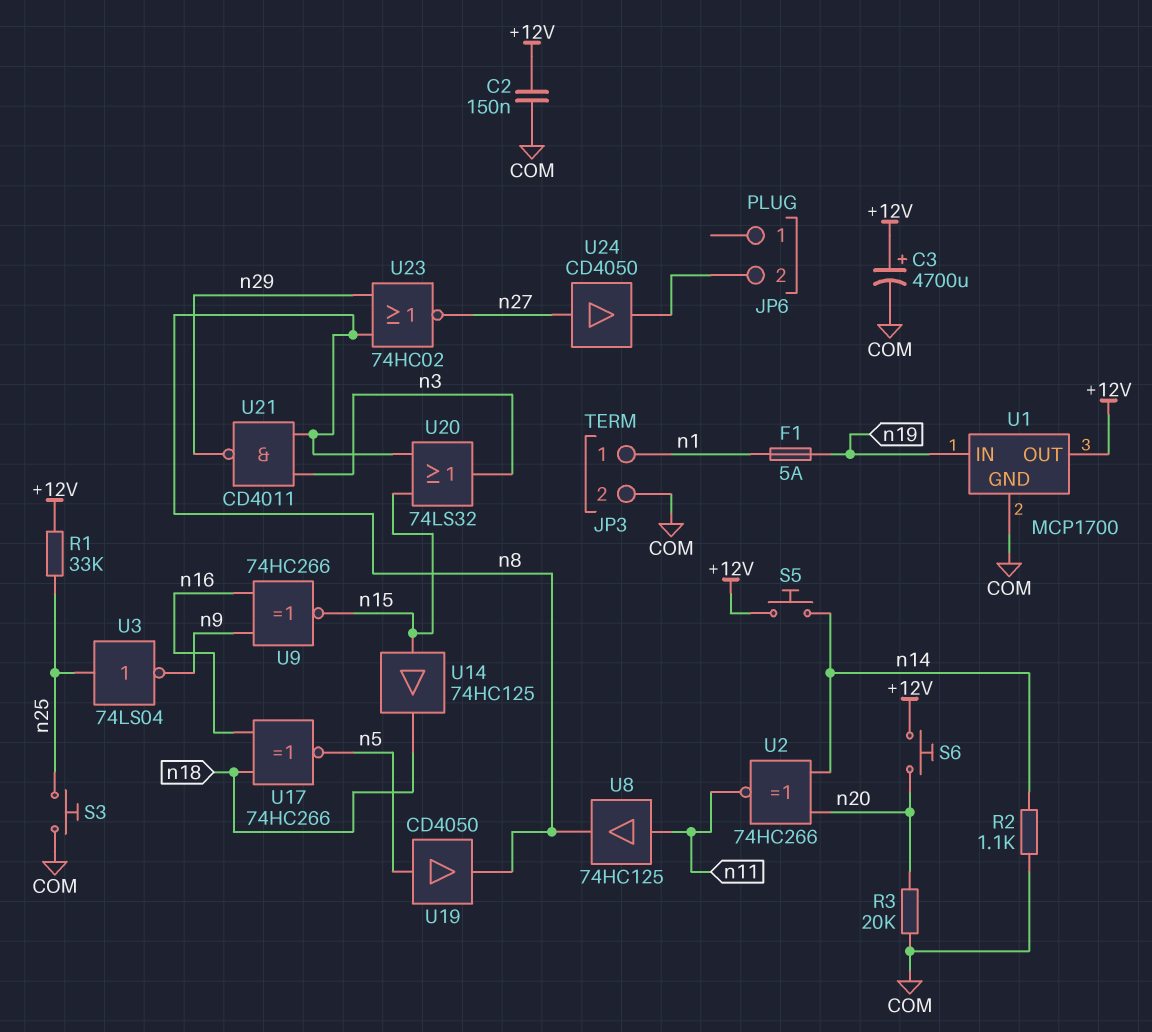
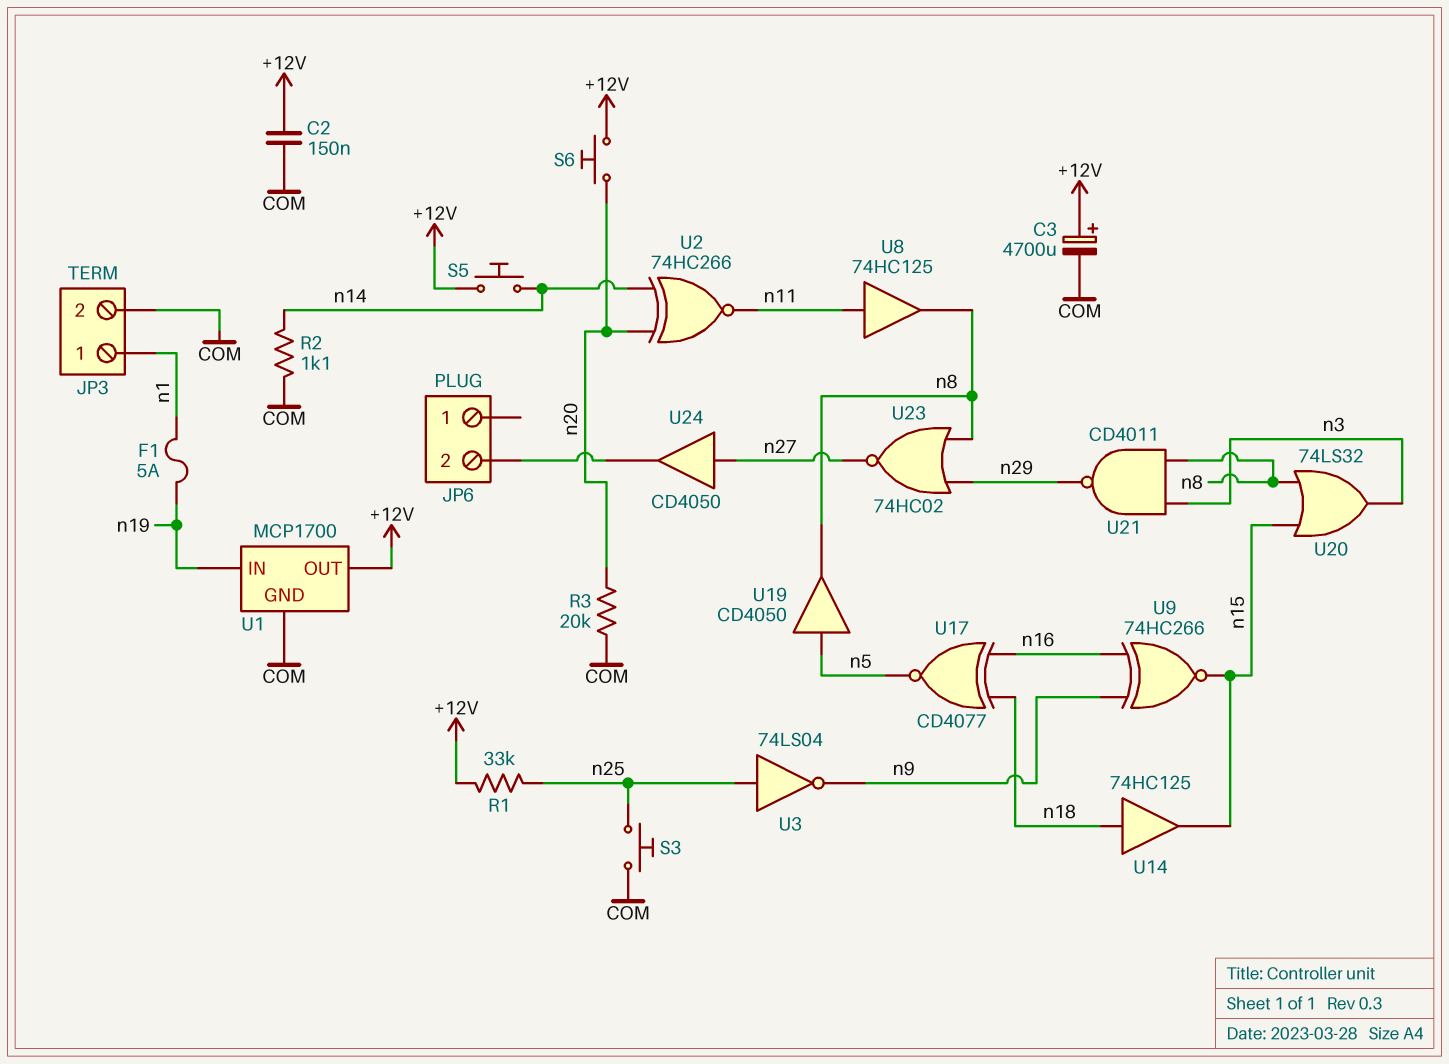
U14: buffer 74HC125 (in n15, out n18) -> buffer 74HC125 (in n18, out n15)
U17: XNOR 74HC266 (in n16, in n18, out n5) -> XNOR CD4077 (in n16, in n18, out n5)

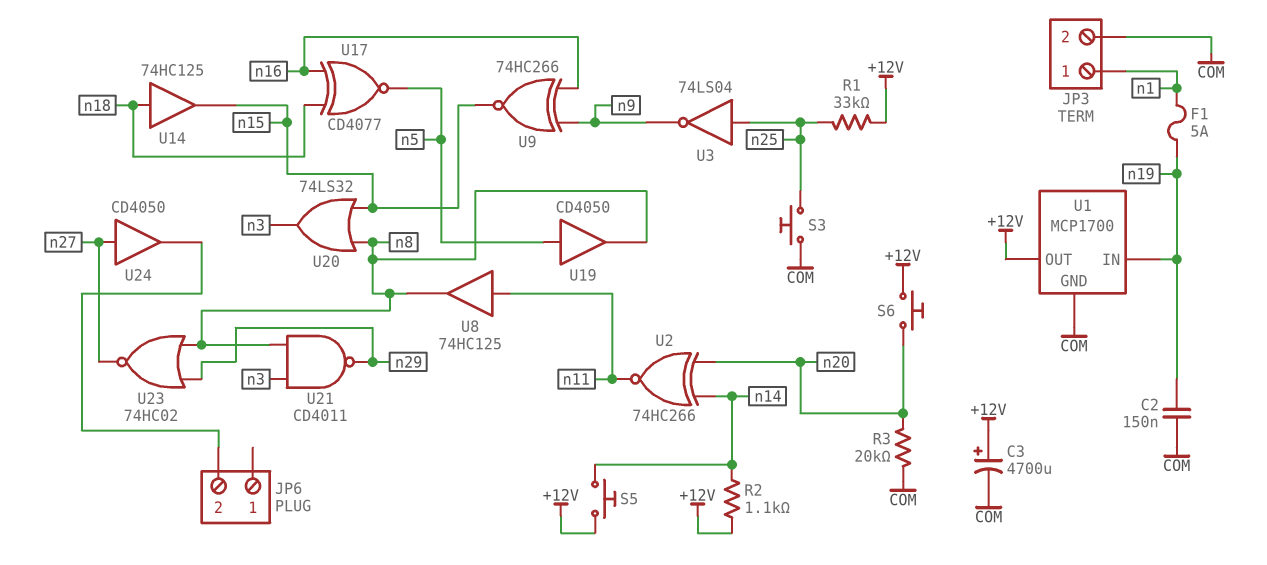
C2: 150nF (+12V, COM) -> 150nF (COM, n19)
R2: 1.1k (COM, n14) -> 1.1k (+12V, n14)

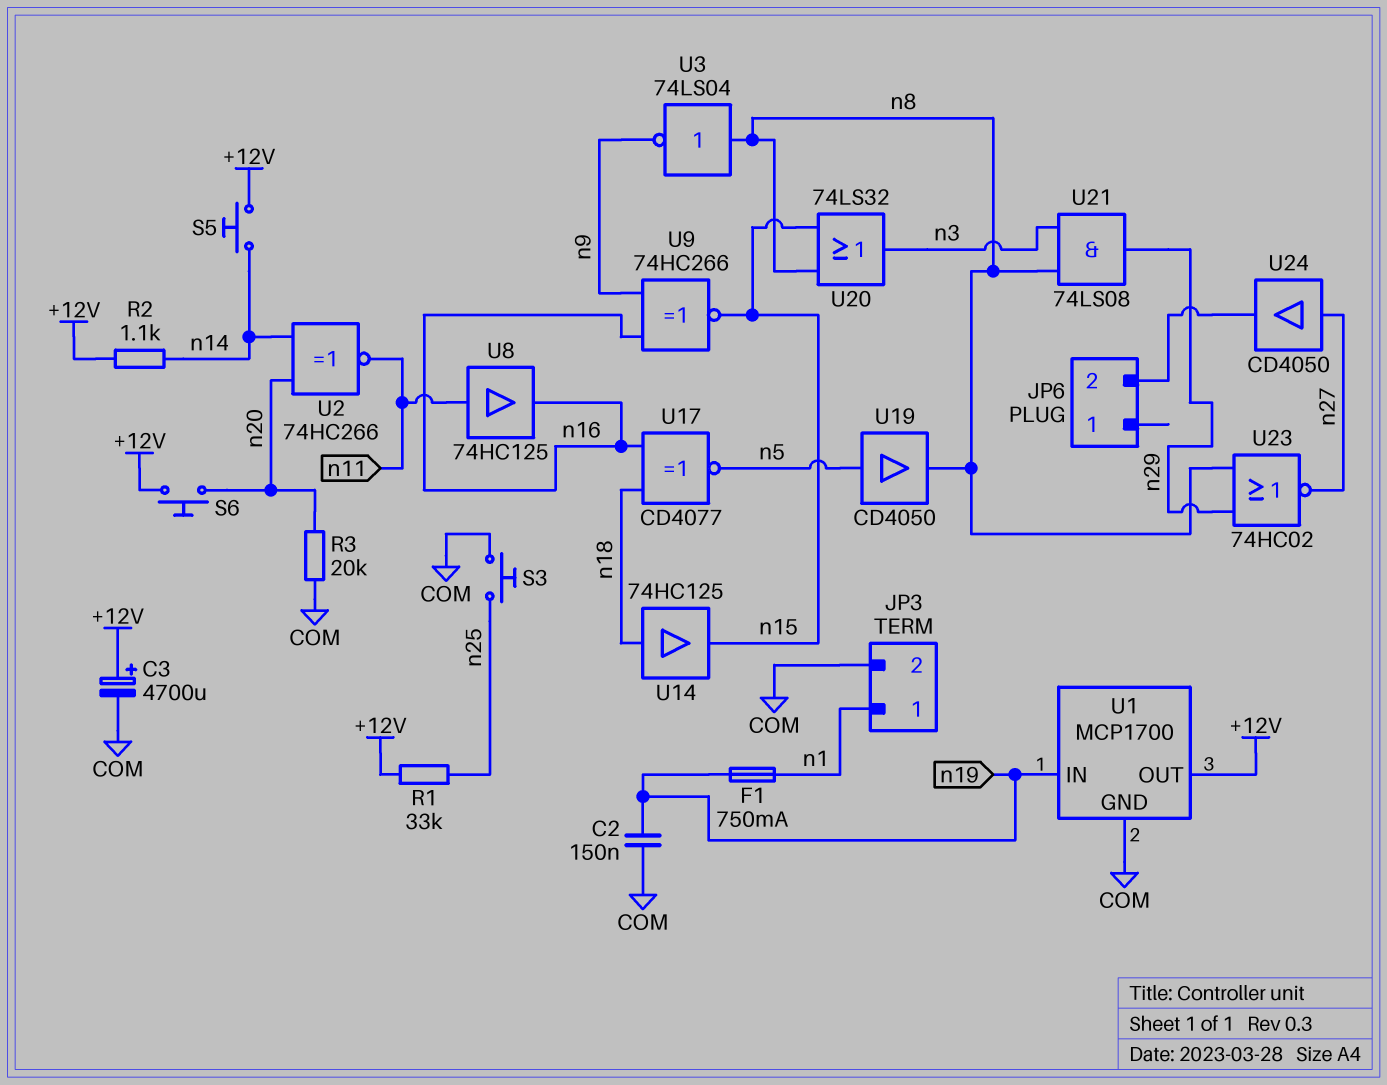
F1: 5A (n1, n19) -> 750mA (n1, n19)
U3: NOT 74LS04 (in n25, out n9) -> NOT 74LS04 (in n8, out n9)
U8: buffer 74HC125 (in n11, out n8) -> buffer 74HC125 (in n11, out n16)
U21: NAND CD4011 (in n3, in n8, out n29) -> AND 74LS08 (in n3, in n8, out n29)

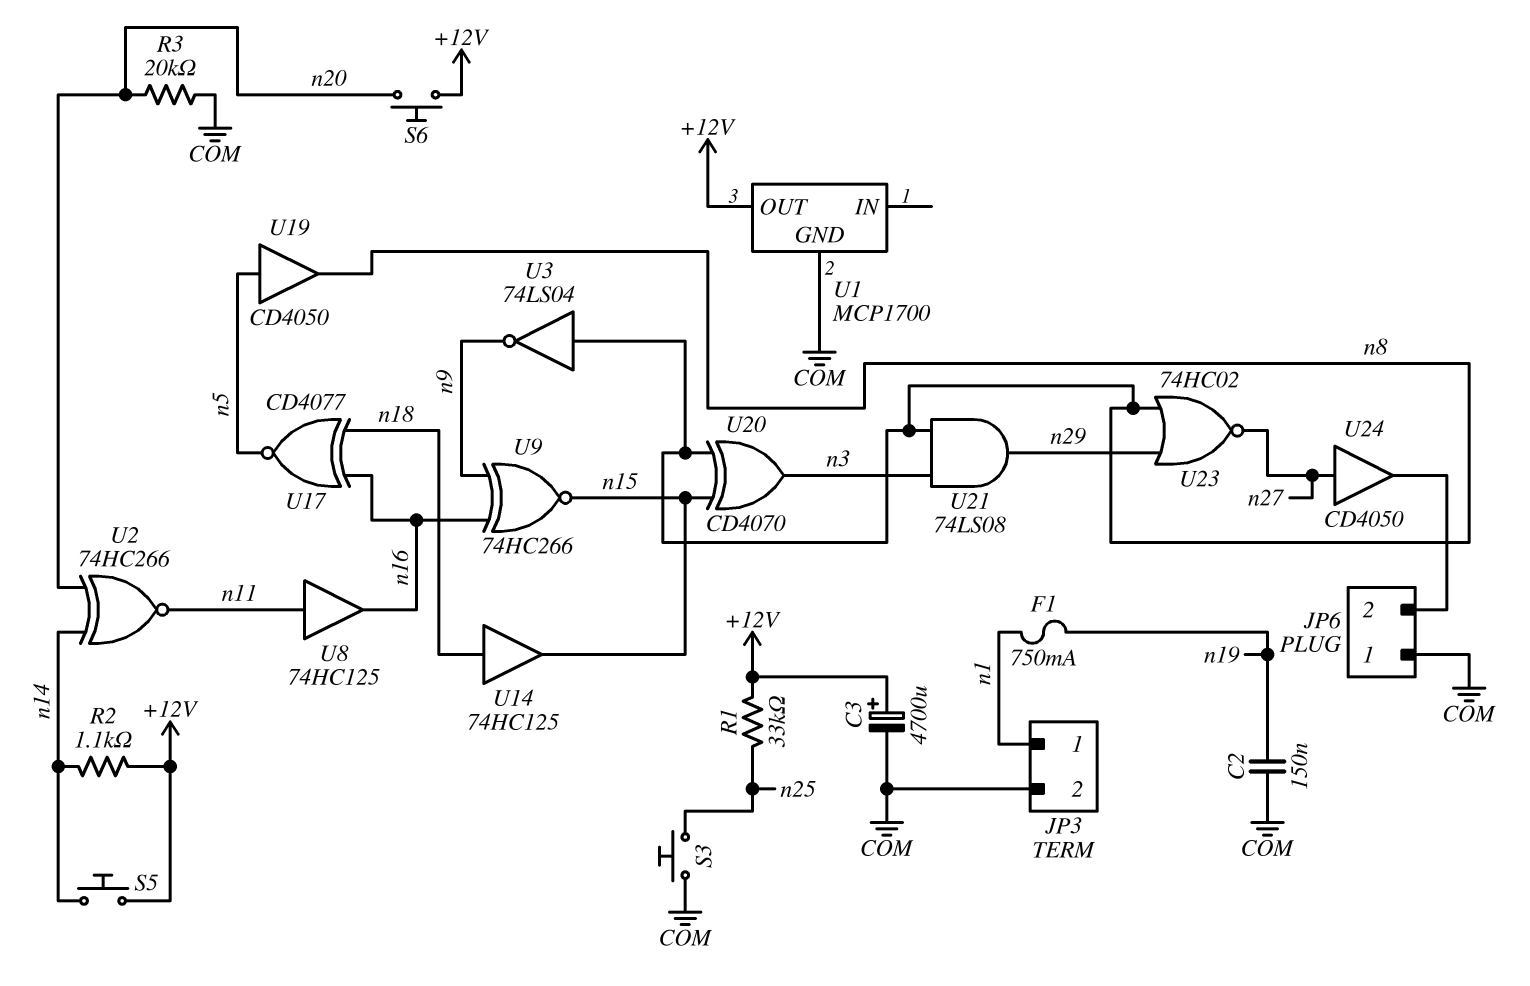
JP6 pin 1: none -> COM
U1 pin IN: n19 -> none
U20: OR 74LS32 (in n8, in n15, out n3) -> XOR CD4070 (in n8, in n15, out n3)

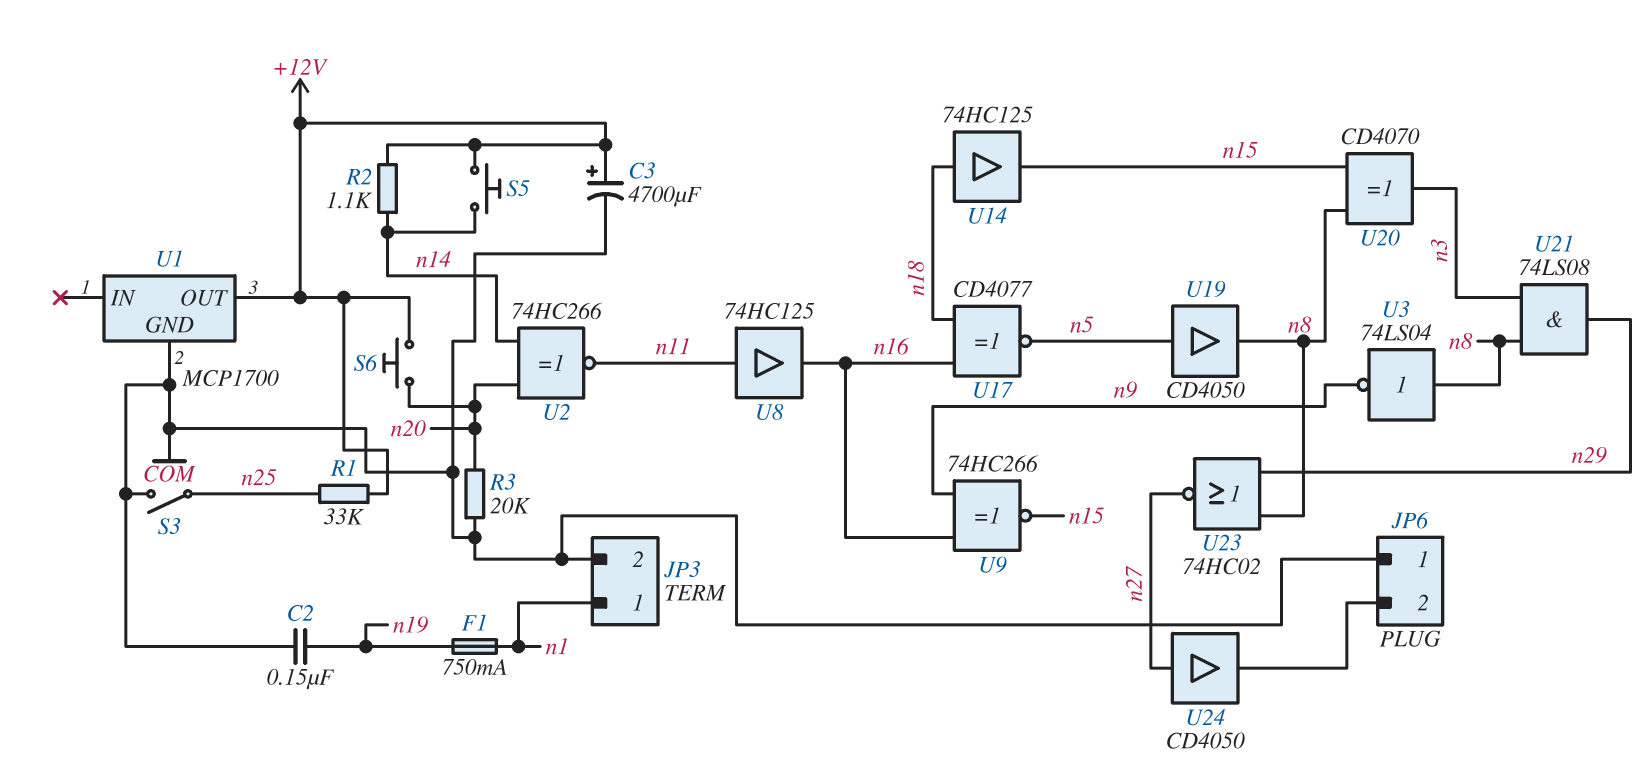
S3: button (COM, n25) -> switch (COM, n25)

